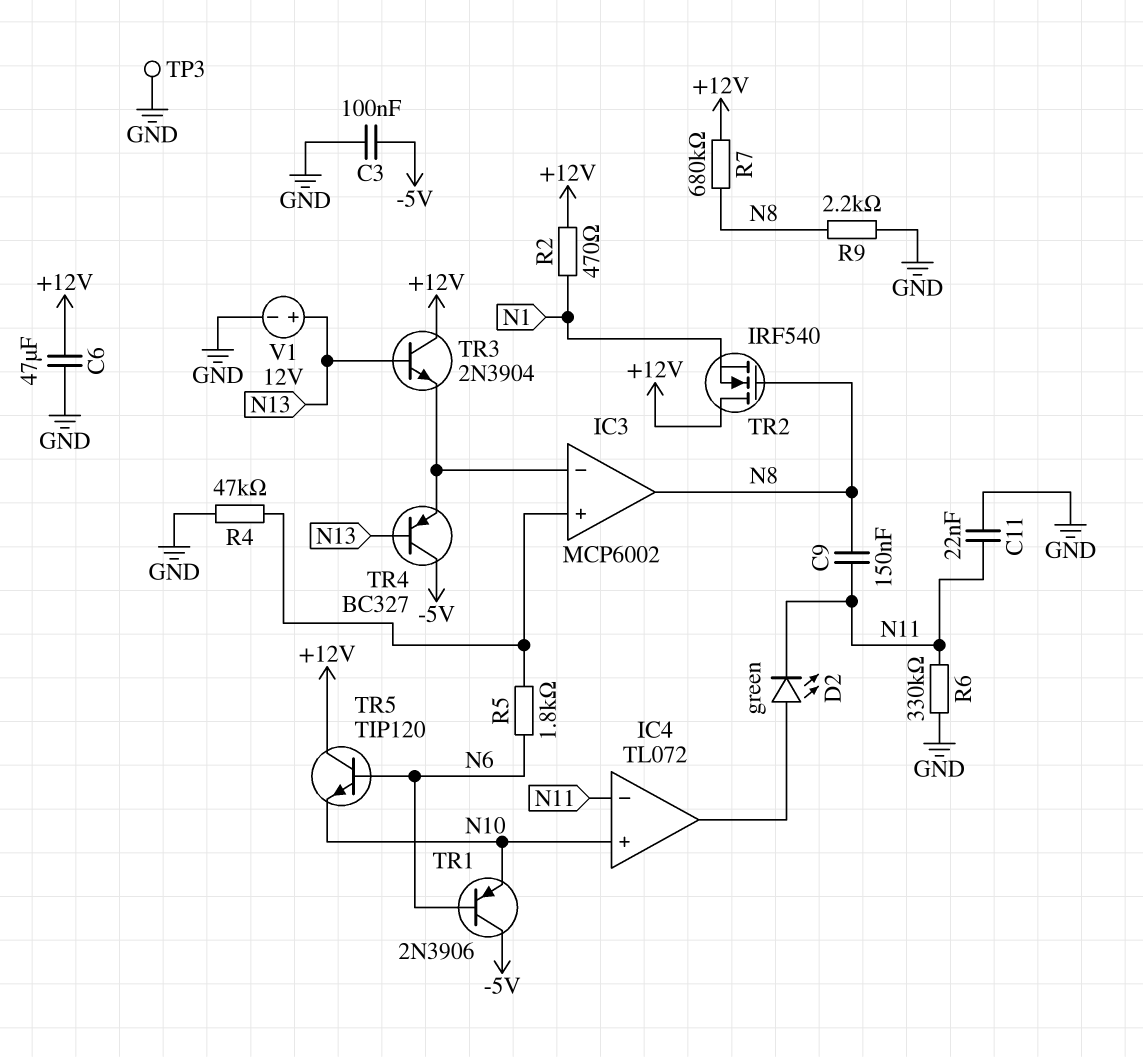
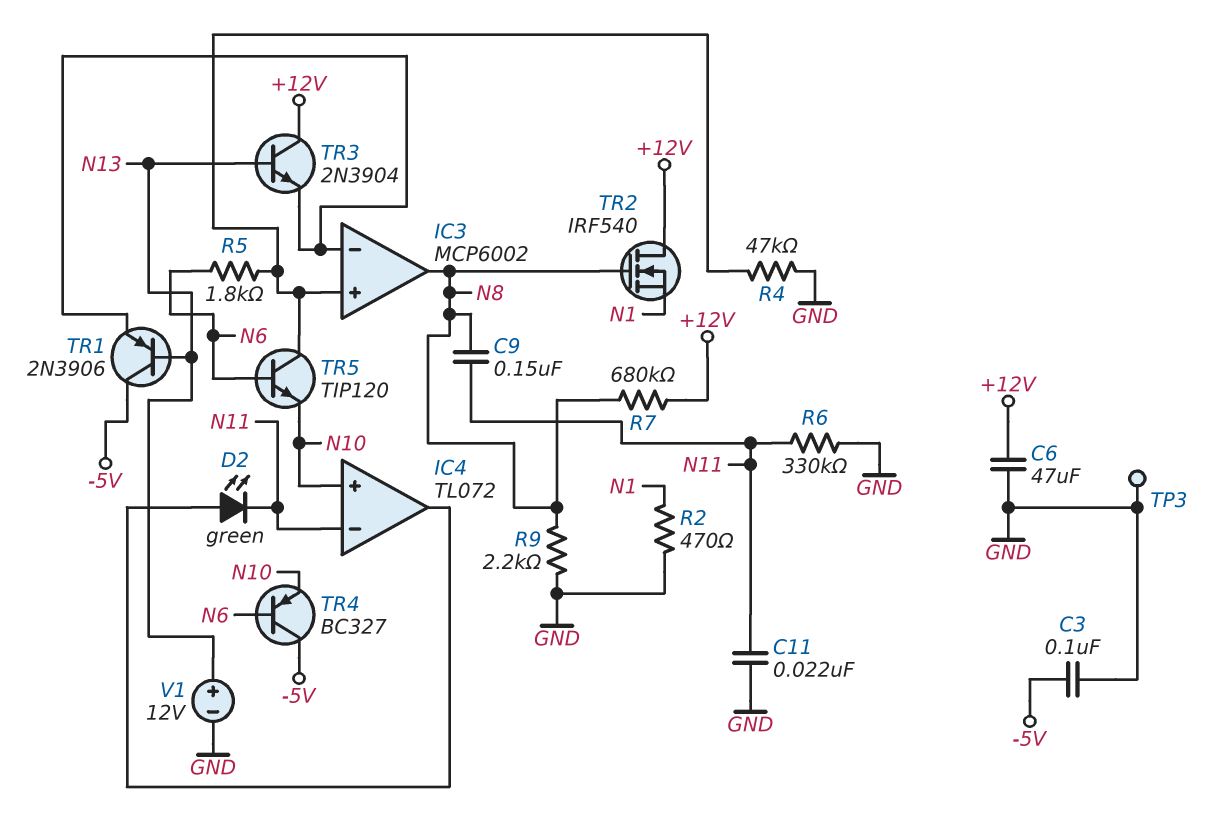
R2: 470 (+12V, N1) -> 470 (GND, N1)
TR1: PNP 2N3906 (B N6, C -5V, E N10) -> PNP 2N3906 (B N13, C -5V, E IC3/in-)
TR4: PNP BC327 (B N13, C -5V, E IC3/in-) -> PNP BC327 (B N6, C -5V, E N10)
TR5: NPN TIP120 (B N6, C +12V, E N10) -> NPN TIP120 (B N6, C IC3/in+, E N10)

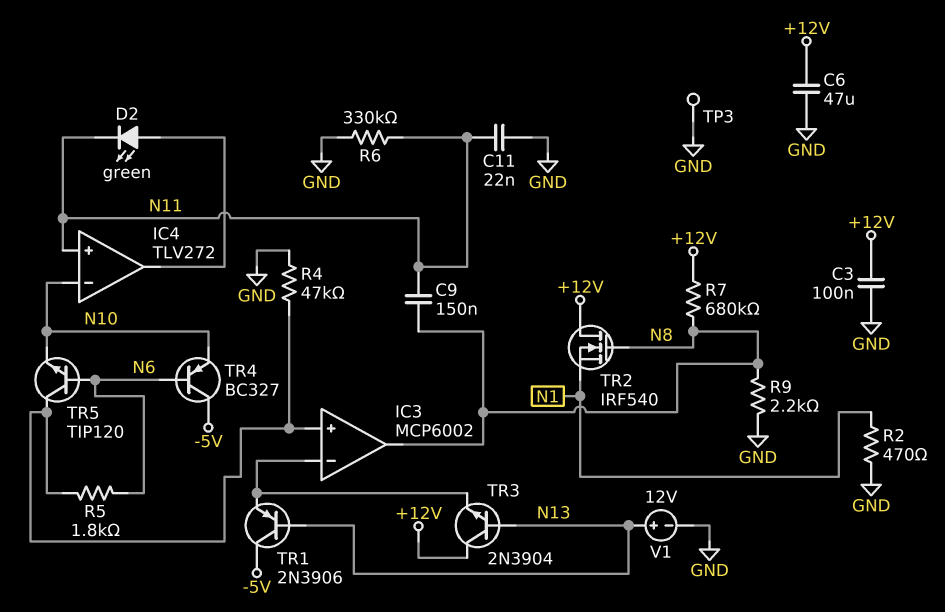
C3: 100nF (-5V, GND) -> 100nF (+12V, GND)
IC4: TL072 -> TLV272
IC4 pin in+: N10 -> N11
IC4 pin in-: N11 -> N10

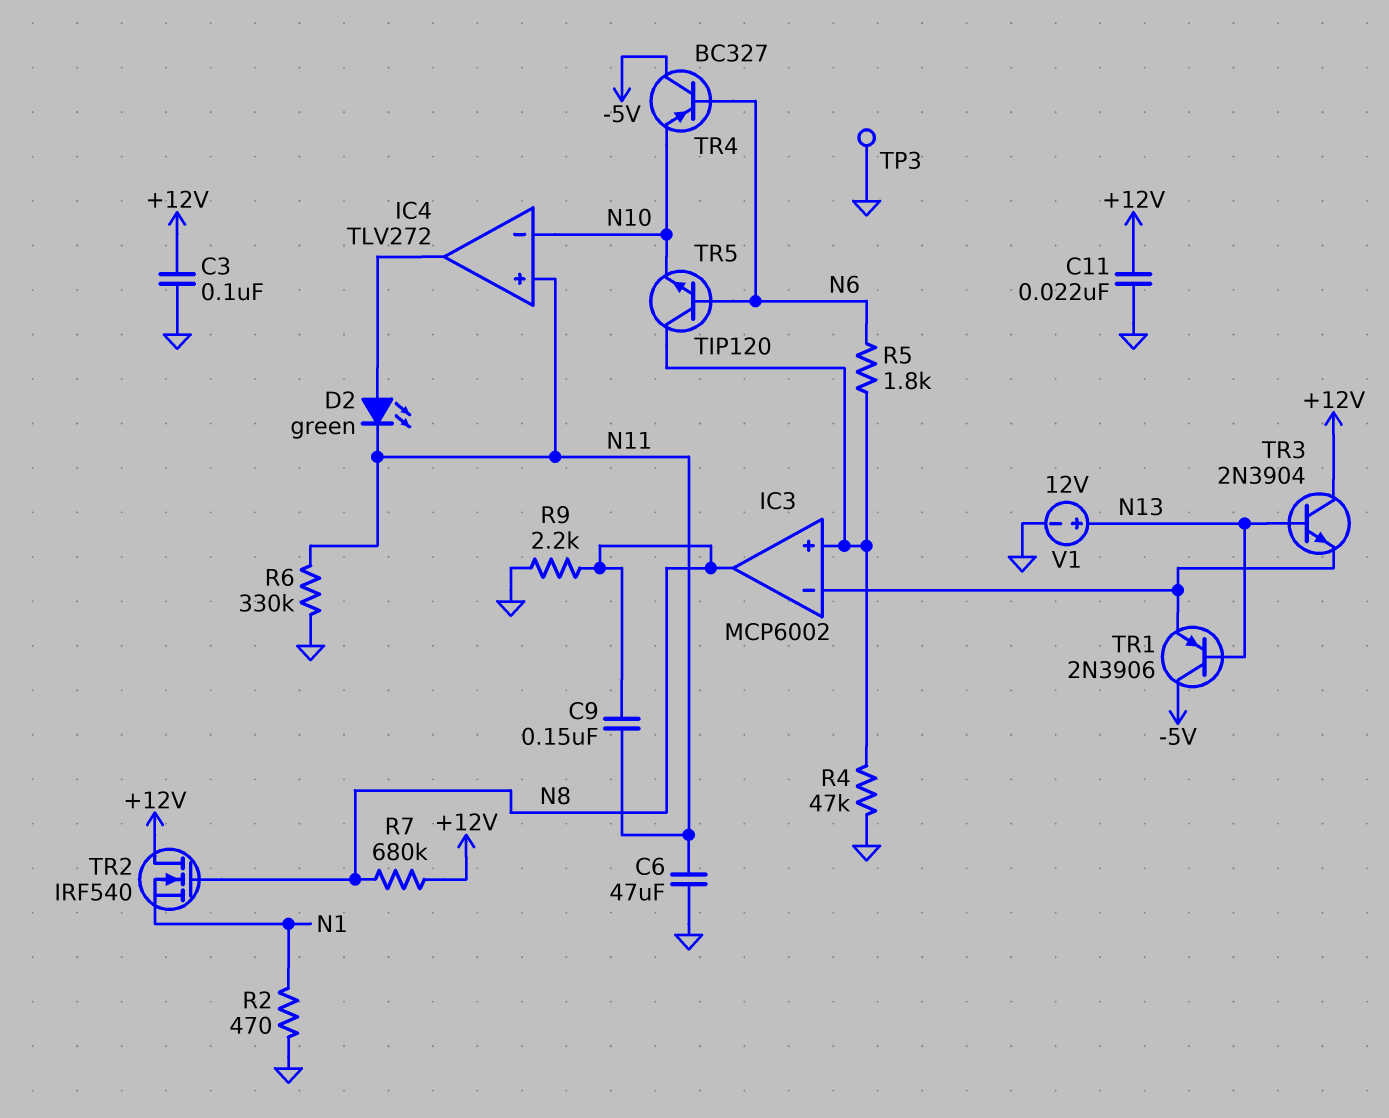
C6: 47uF (+12V, GND) -> 47uF (GND, N11)
C11: 22nF (GND, N11) -> 22nF (+12V, GND)

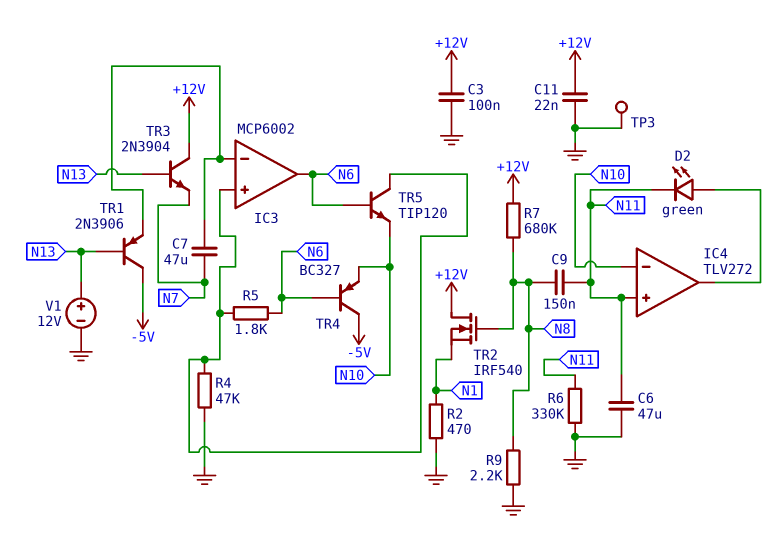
C7: none -> 47uF (IC3/in-, N7)
IC3 pin out: N8 -> N6
TR3: NPN 2N3904 (B N13, C +12V, E IC3/in-) -> NPN 2N3904 (B N13, C +12V, E N7)

